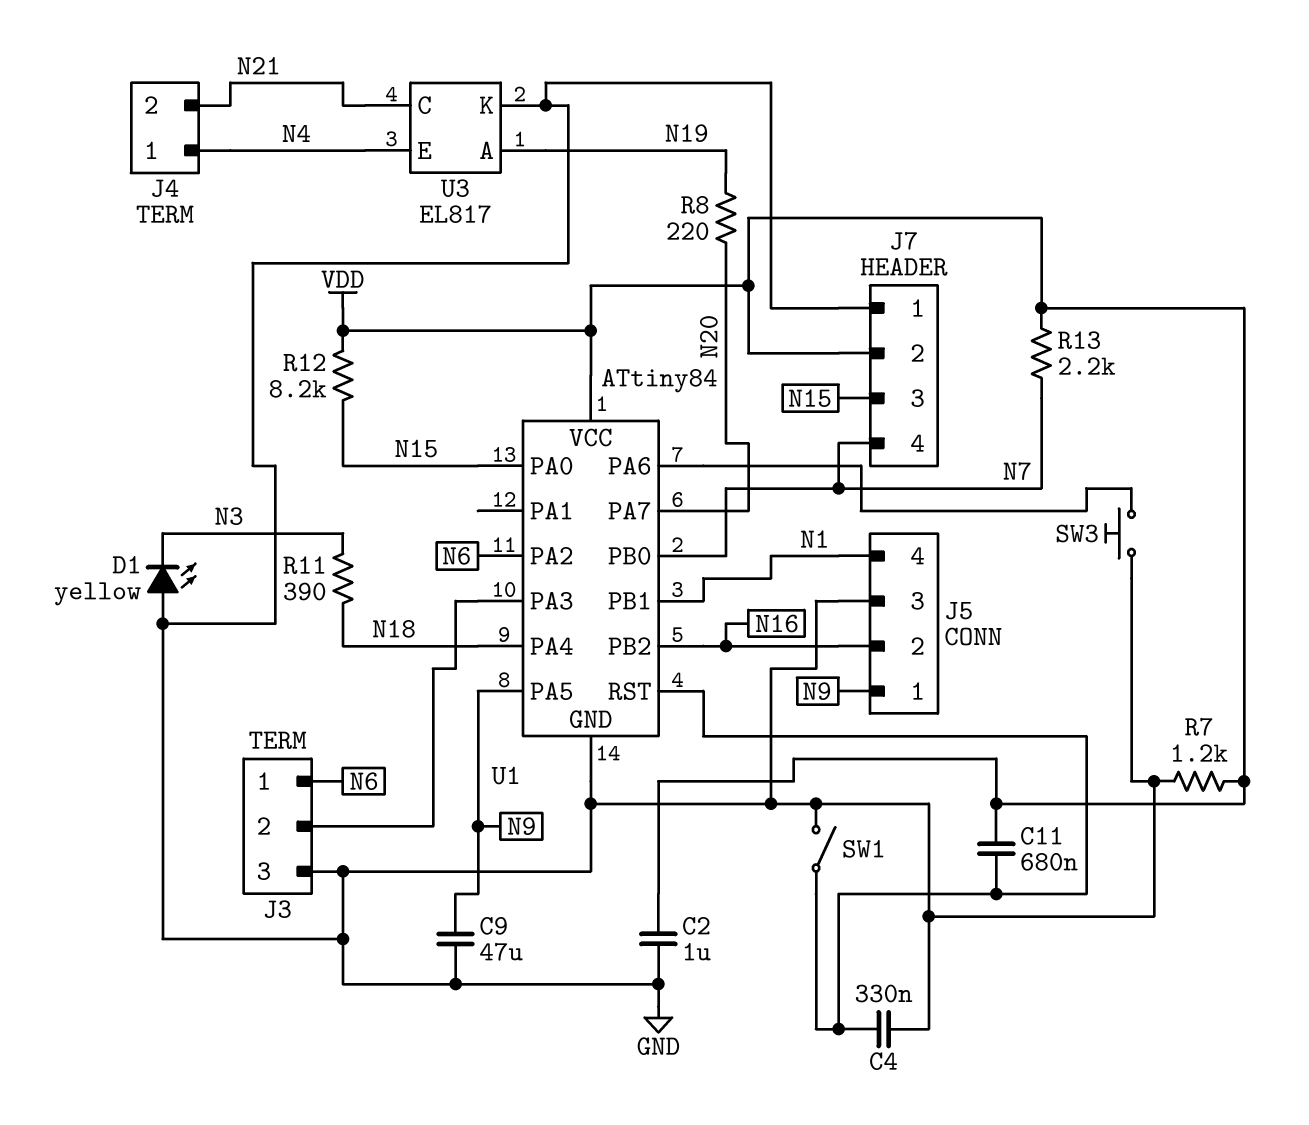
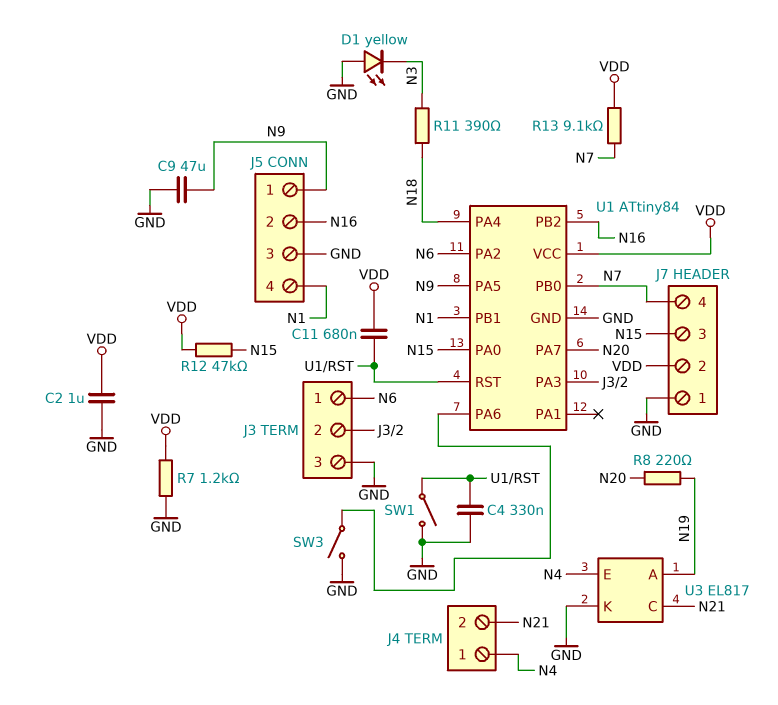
R12: 8.2k (N15, VDD) -> 47k (N15, VDD)
R13: 2.2k (N7, VDD) -> 9.1k (N7, VDD)
SW3: button (GND, U1/PA6) -> switch (GND, U1/PA6)

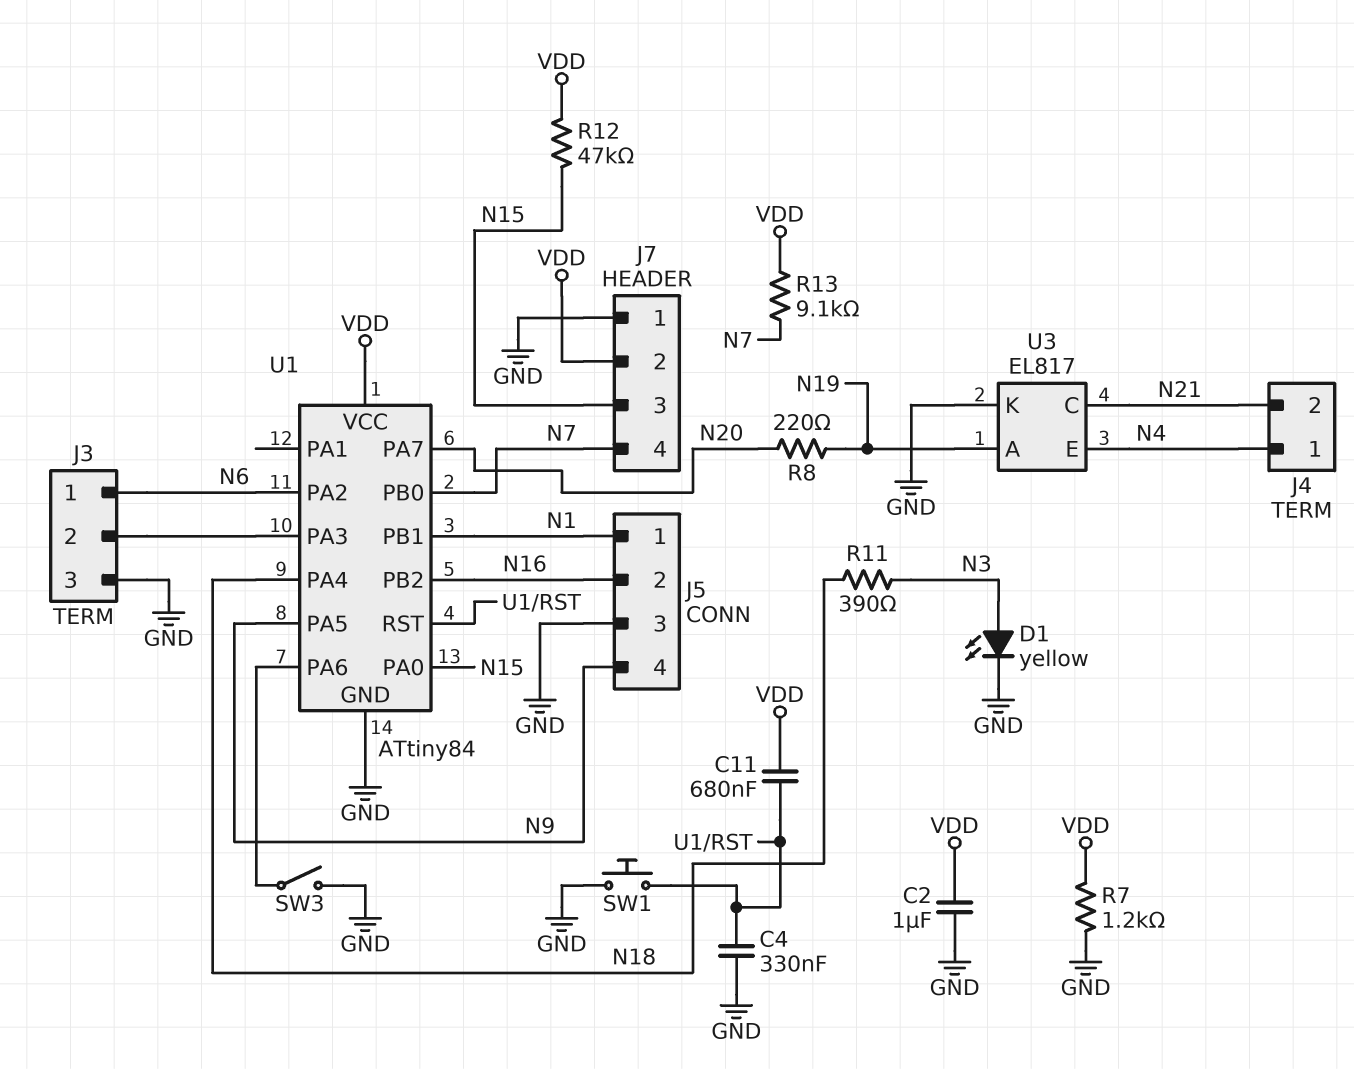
C9: 47uF (GND, N9) -> none
D1: LED yellow (A GND, K N3) -> LED yellow (A N3, K GND)
J5 pin 1: N9 -> N1
J5 pin 4: N1 -> N9
SW1: switch (GND, U1/RST) -> button (GND, U1/RST)

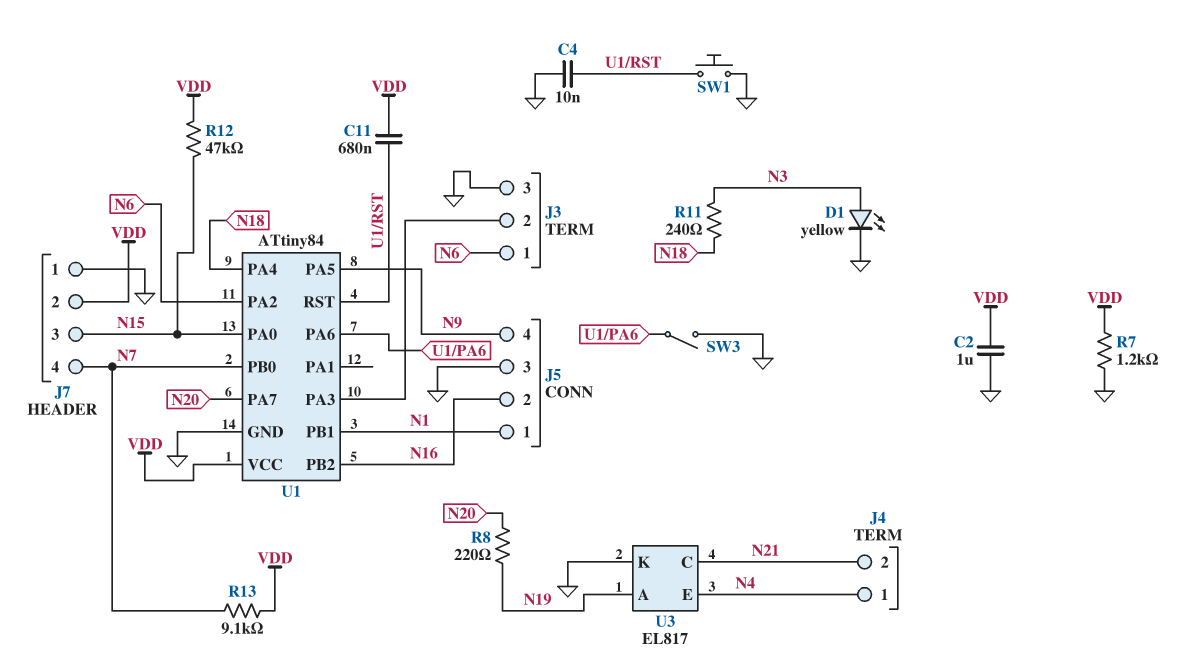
C4: 330nF (GND, U1/RST) -> 10nF (GND, U1/RST)
R11: 390 (N3, N18) -> 240 (N3, N18)

